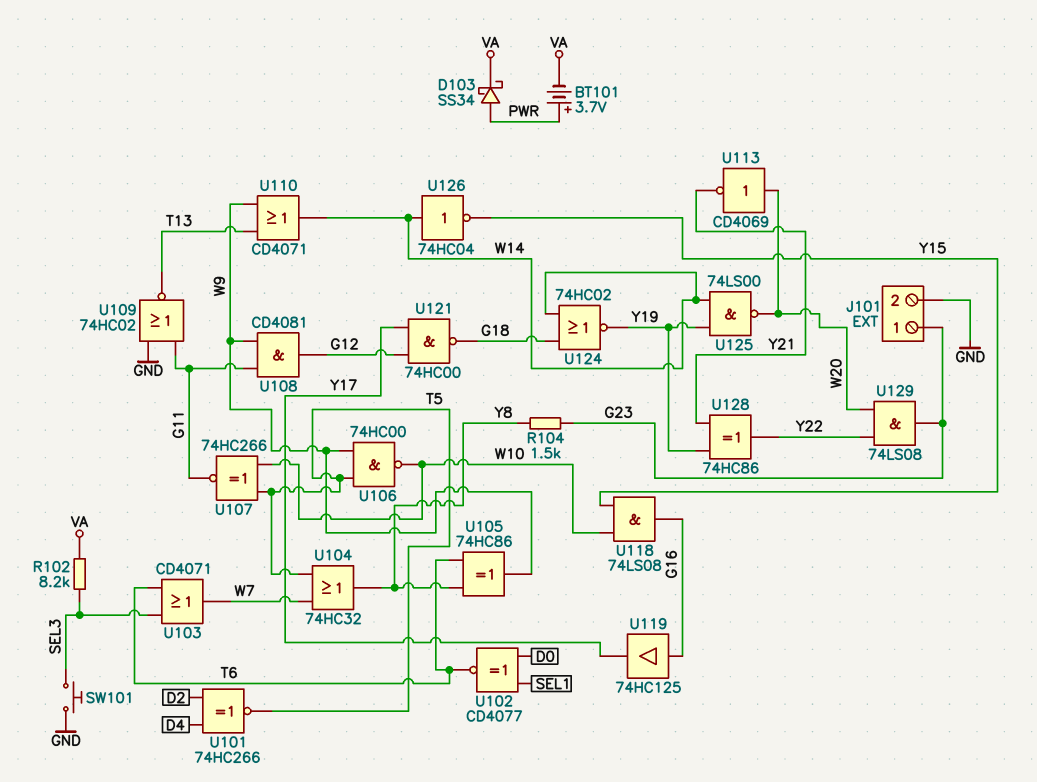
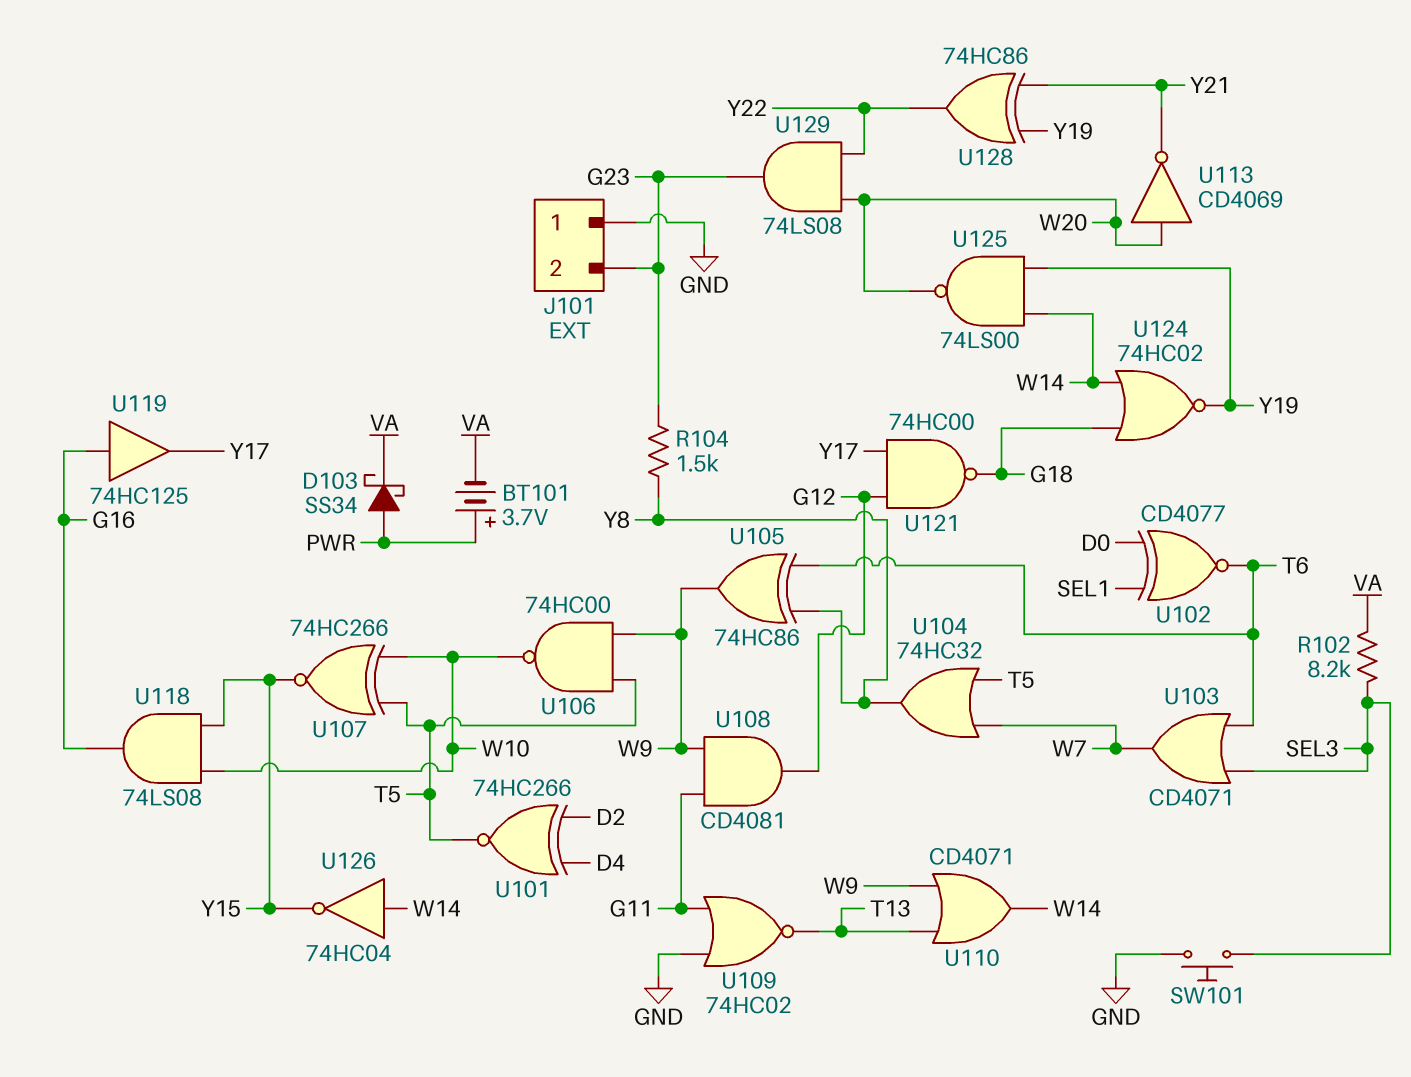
J101 pin 1: G23 -> GND
J101 pin 2: GND -> G23
U107: XNOR 74HC266 (in T5, in W10, out G11) -> XNOR 74HC266 (in T5, in W10, out Y15)

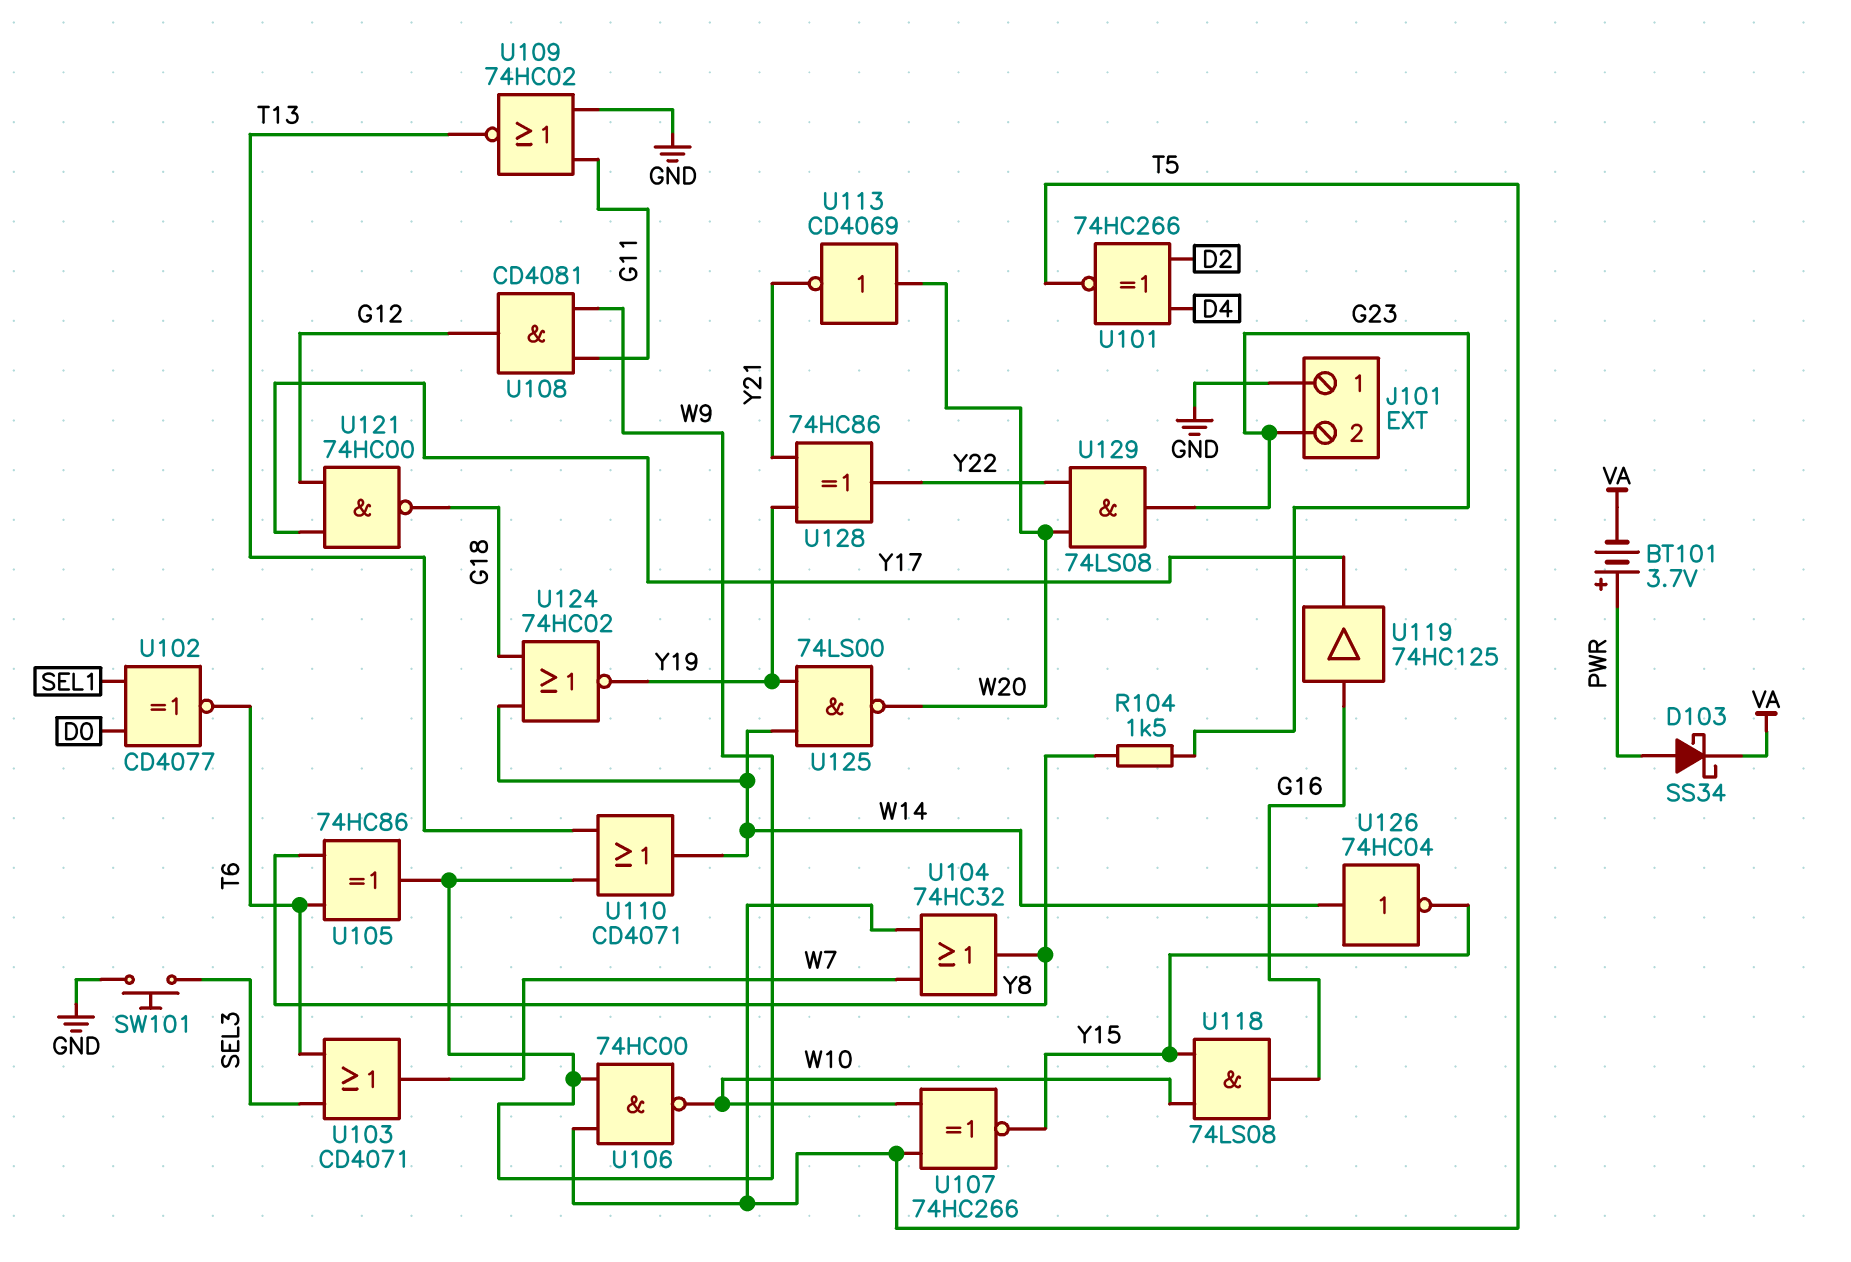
R102: 8.2k (SEL3, VA) -> none

